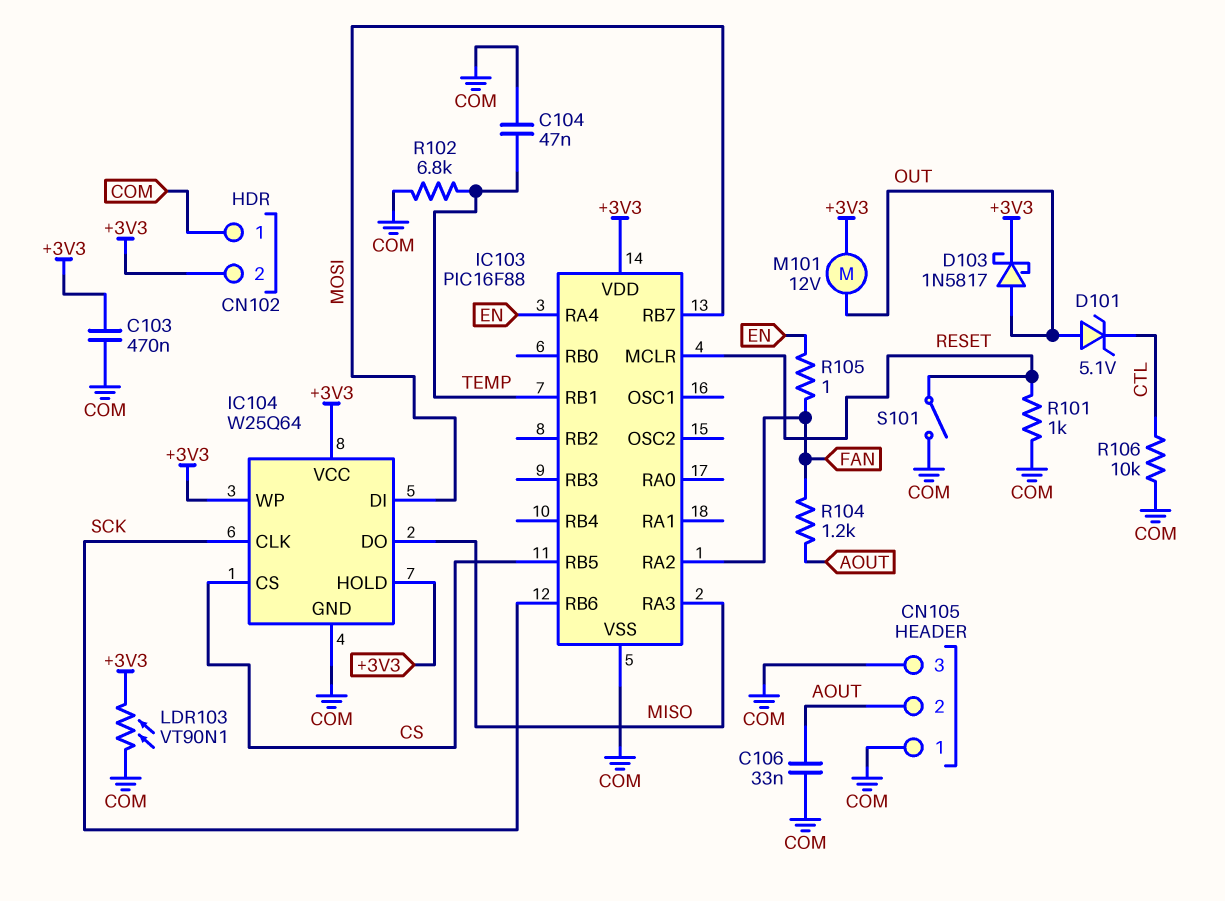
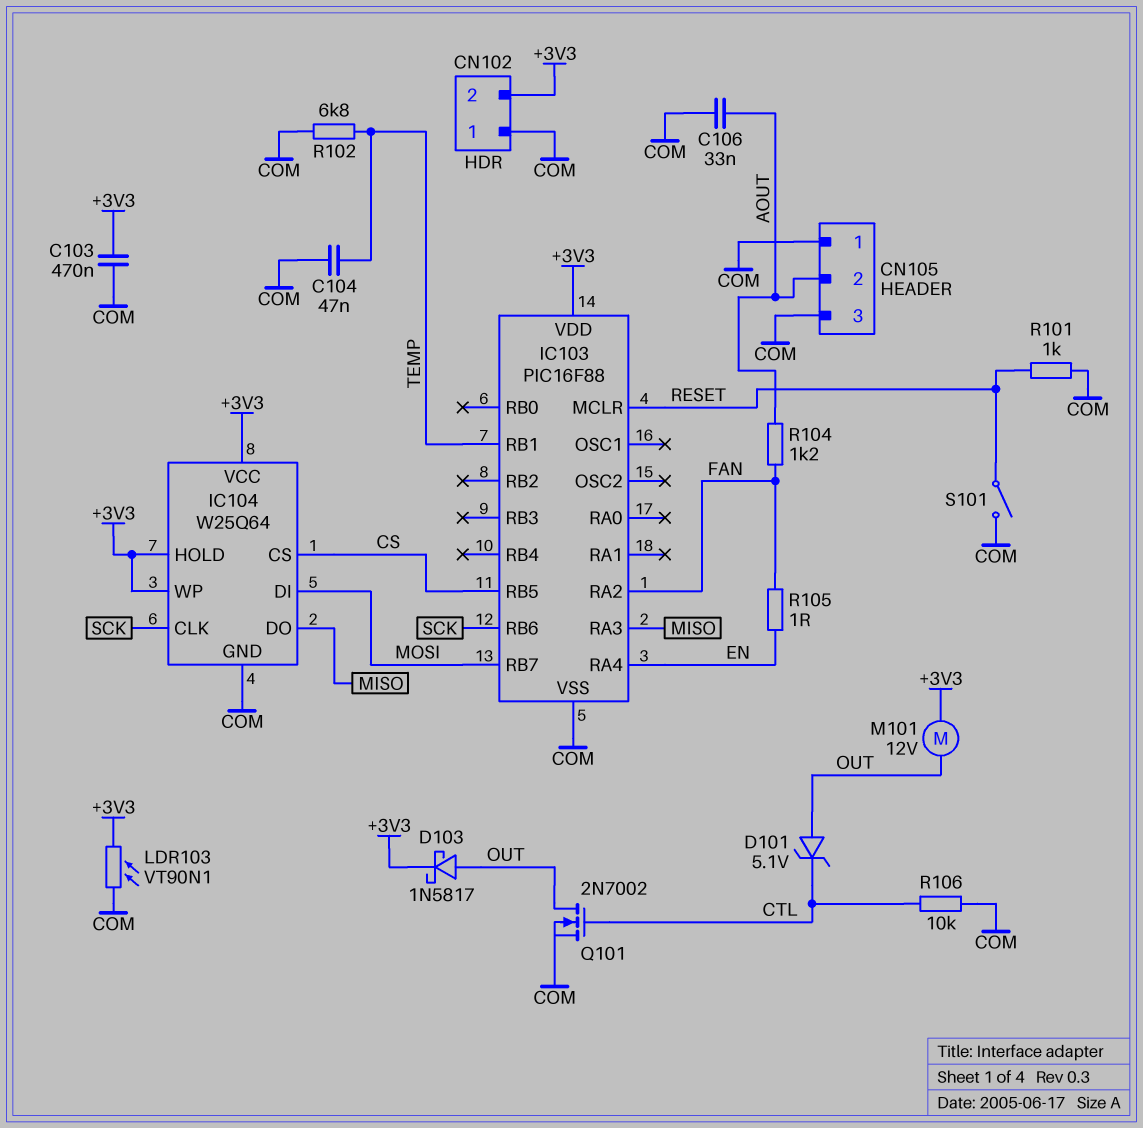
Q101: none -> NMOS 2N7002 (G CTL, D OUT, S COM)

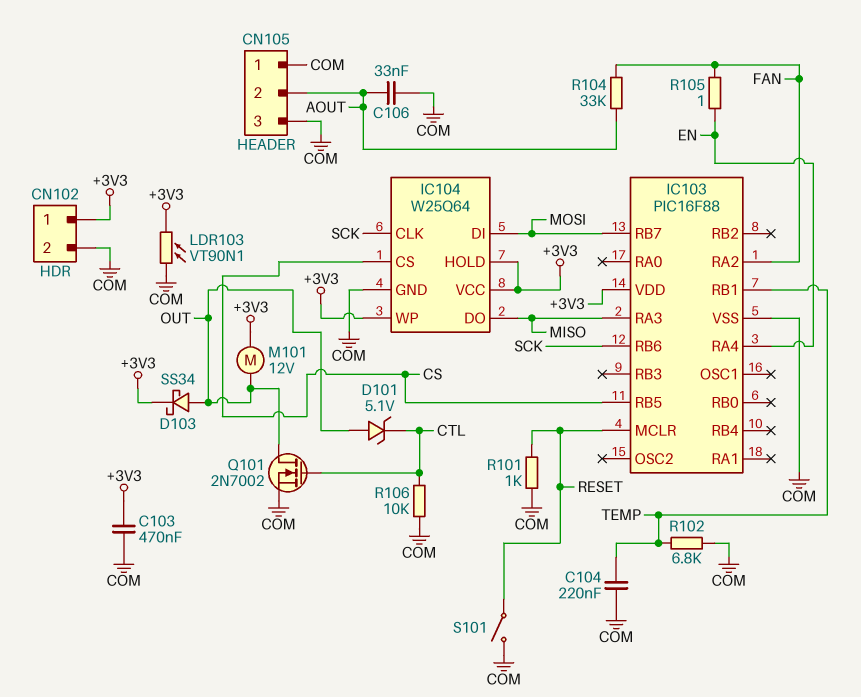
C104: 47nF (COM, TEMP) -> 220nF (COM, TEMP)
CN102 pin 1: COM -> +3V3
CN102 pin 2: +3V3 -> COM
D103: schottky 1N5817 (A OUT, K +3V3) -> schottky SS34 (A OUT, K +3V3)
R104: 1.2k (AOUT, FAN) -> 33k (AOUT, FAN)

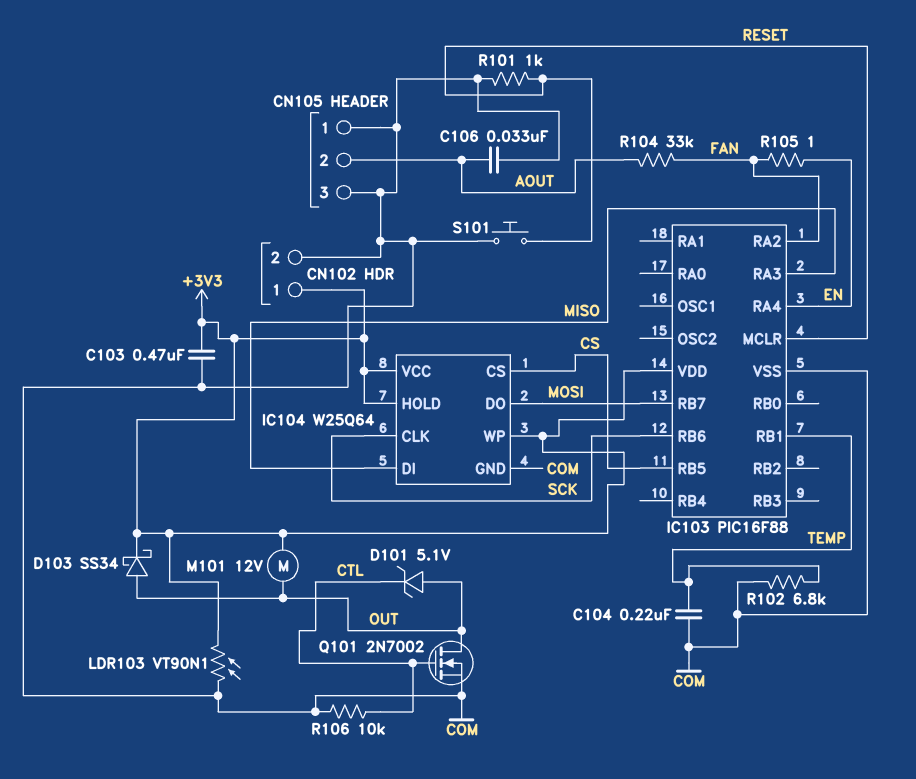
IC104 pin DI: MOSI -> MISO
IC104 pin DO: MISO -> MOSI
S101: switch (COM, RESET) -> button (COM, RESET)

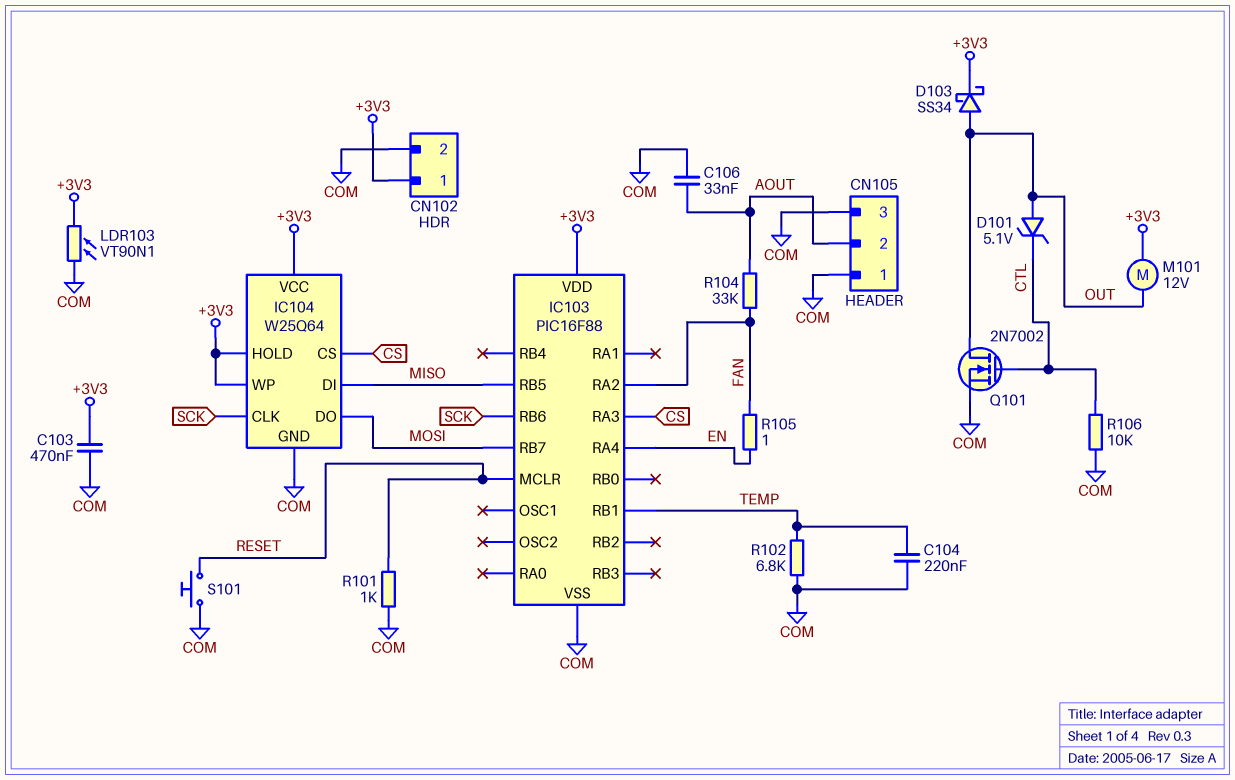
IC103 pin RA3: MISO -> CS
IC103 pin RB5: CS -> MISO

